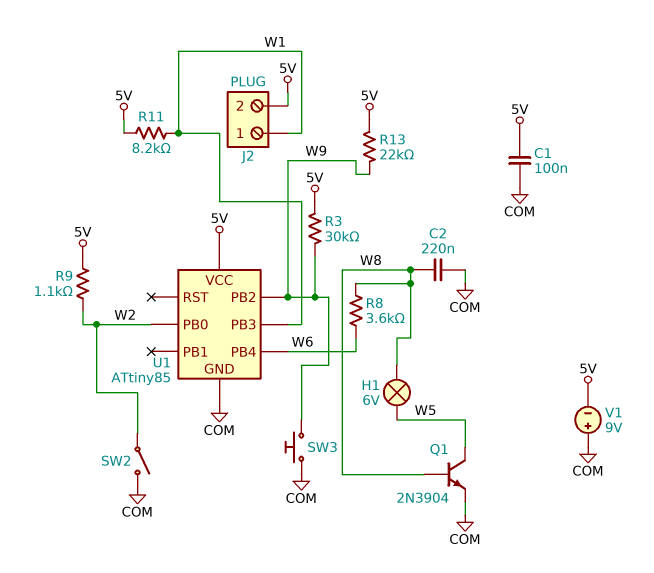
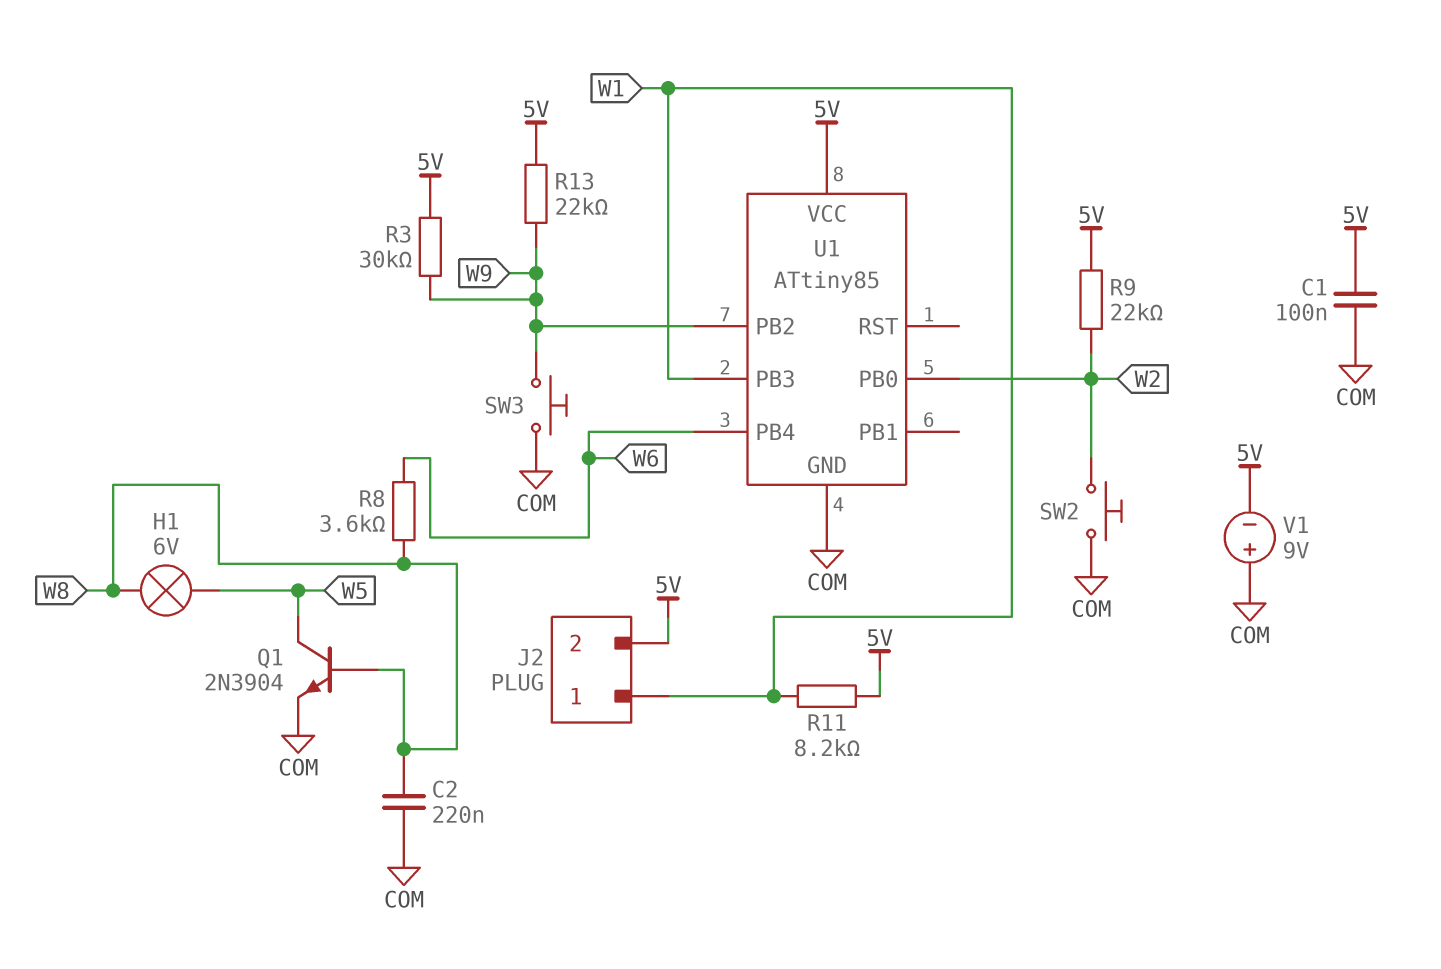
R9: 1.1k (5V, W2) -> 22k (5V, W2)
SW2: switch (COM, W2) -> button (COM, W2)

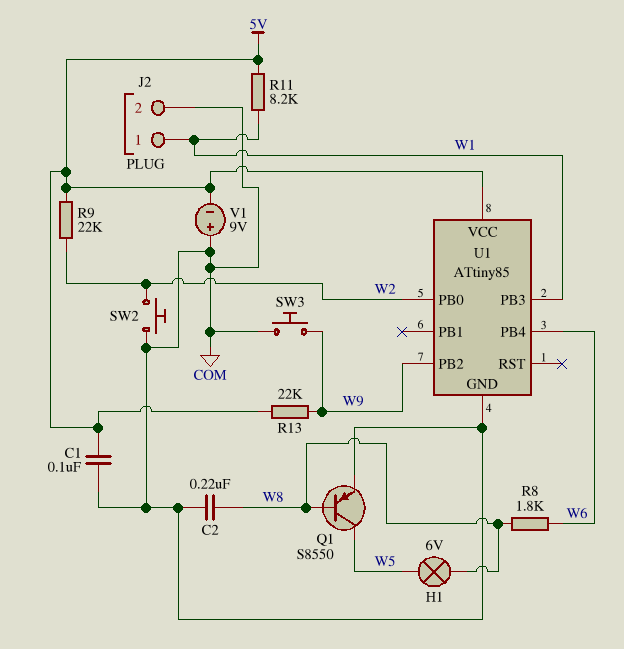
J2 pin 2: 5V -> COM
Q1: NPN 2N3904 (B W8, C W5, E COM) -> PNP S8550 (B W8, C W5, E COM)
R3: 30k (5V, W9) -> none
R8: 3.6k (W6, W8) -> 1.8k (W6, W8)

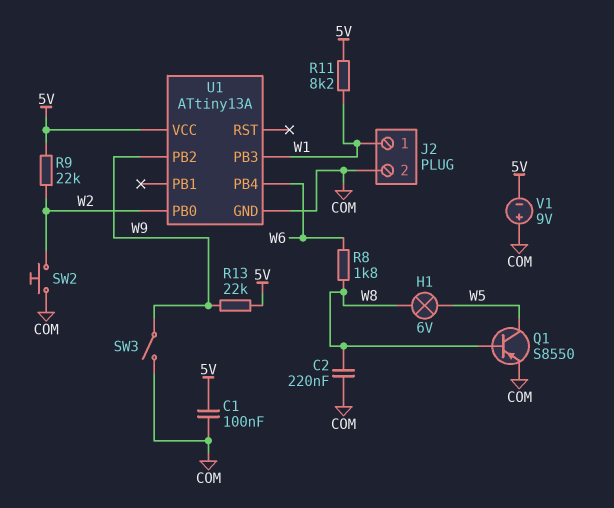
SW3: button (COM, W9) -> switch (COM, W9)
U1: ATtiny85 -> ATtiny13A

